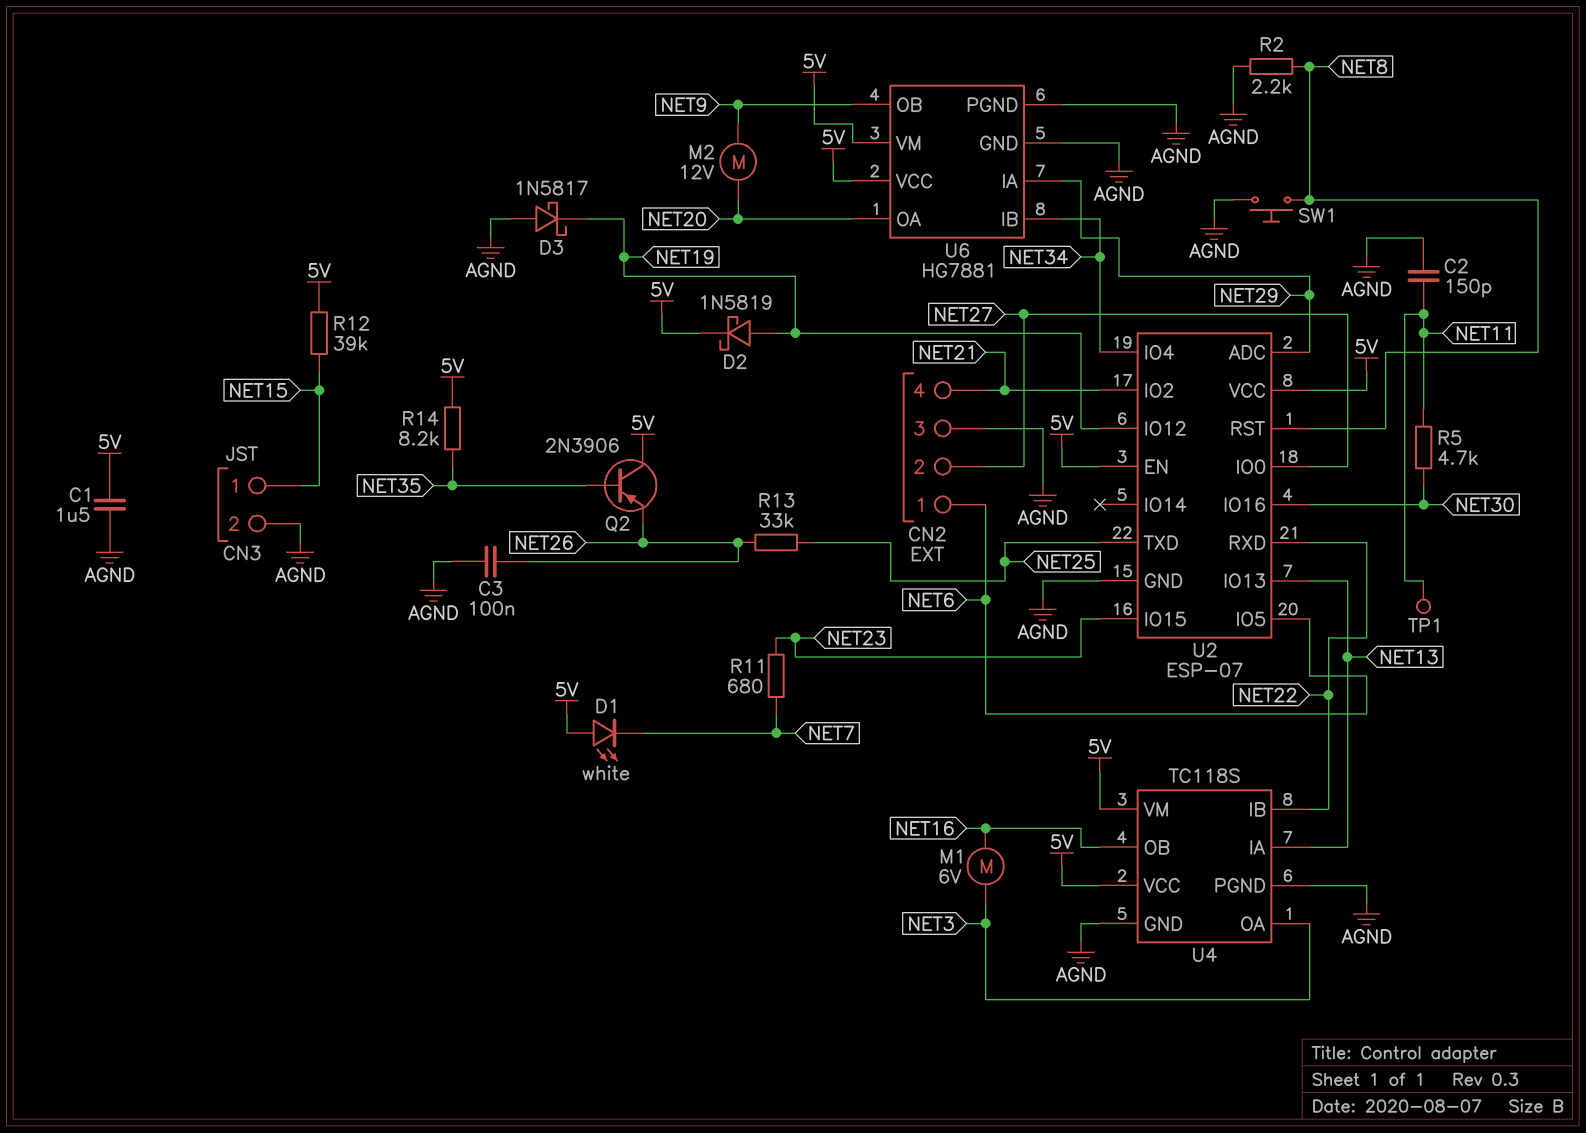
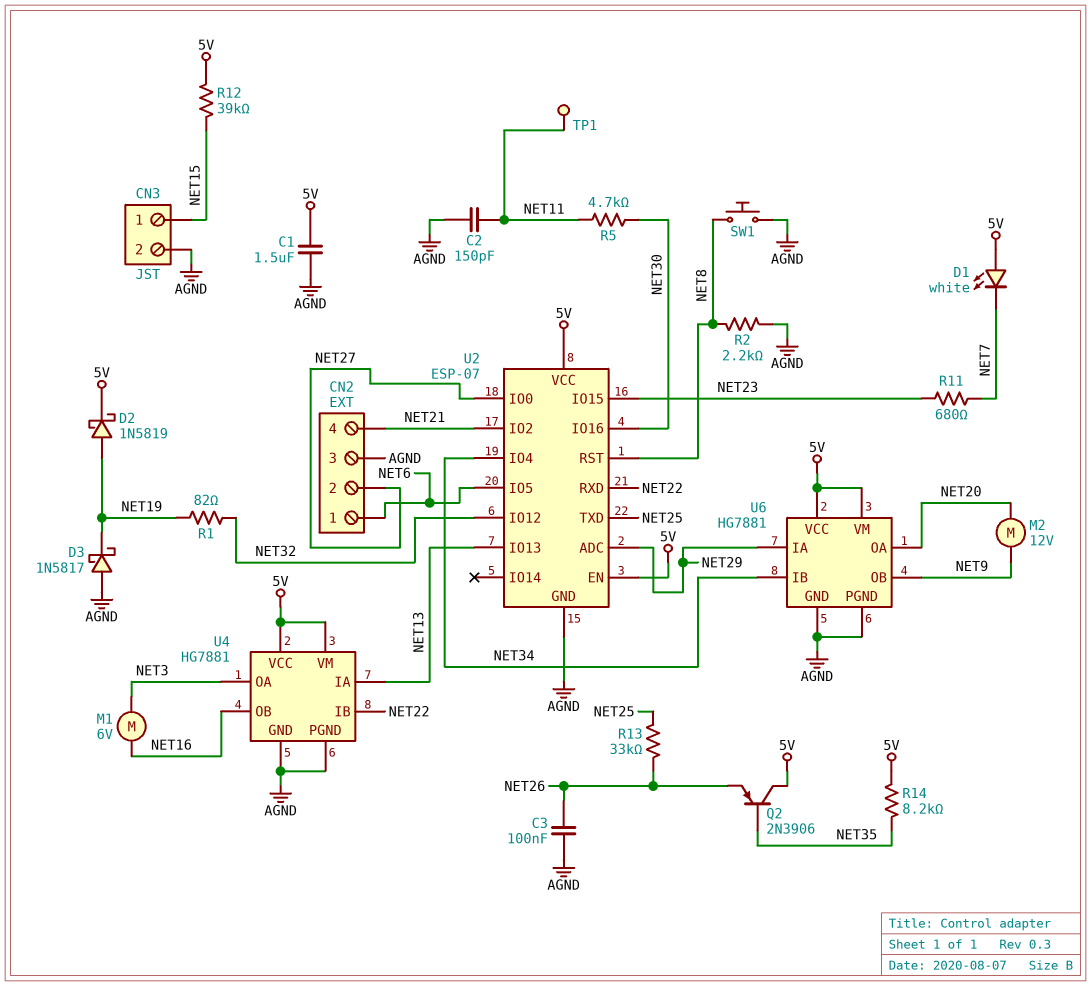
R1: none -> 82 (NET19, NET32)
U2 pin IO12: NET19 -> NET32
U4: TC118S -> HG7881

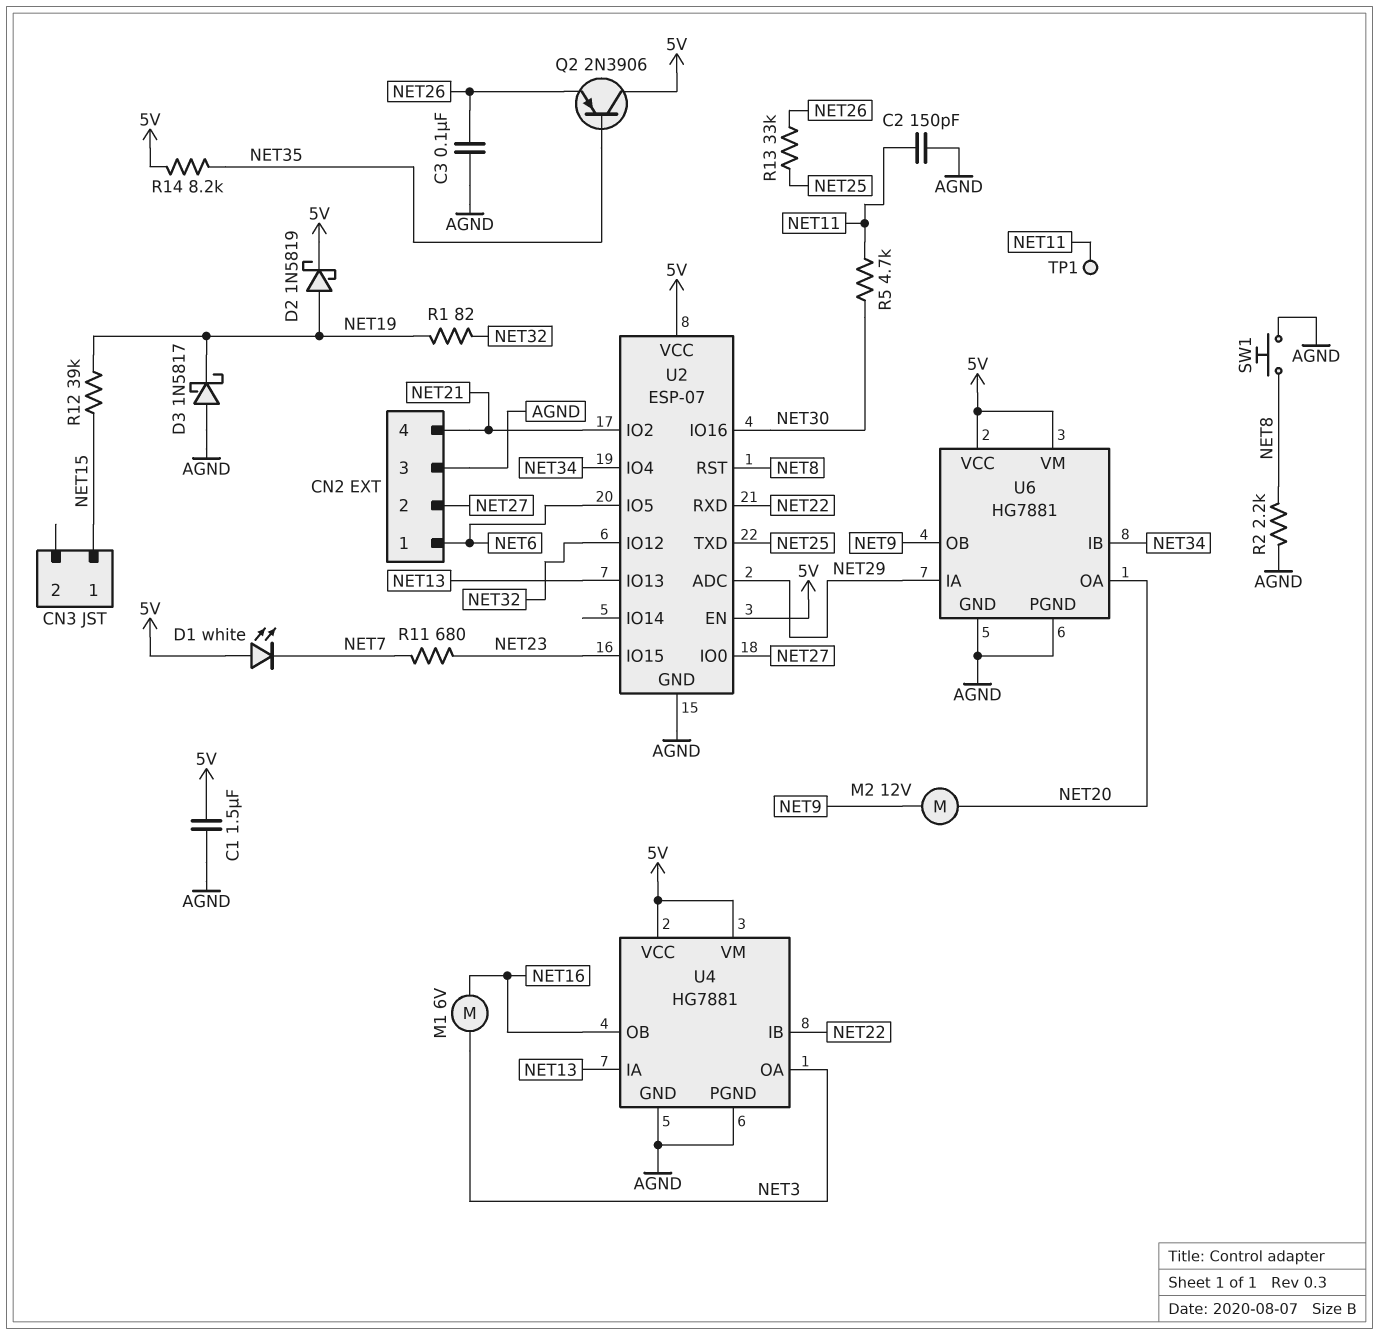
CN3 pin 2: AGND -> none
R12: 39k (5V, NET15) -> 39k (NET15, NET19)

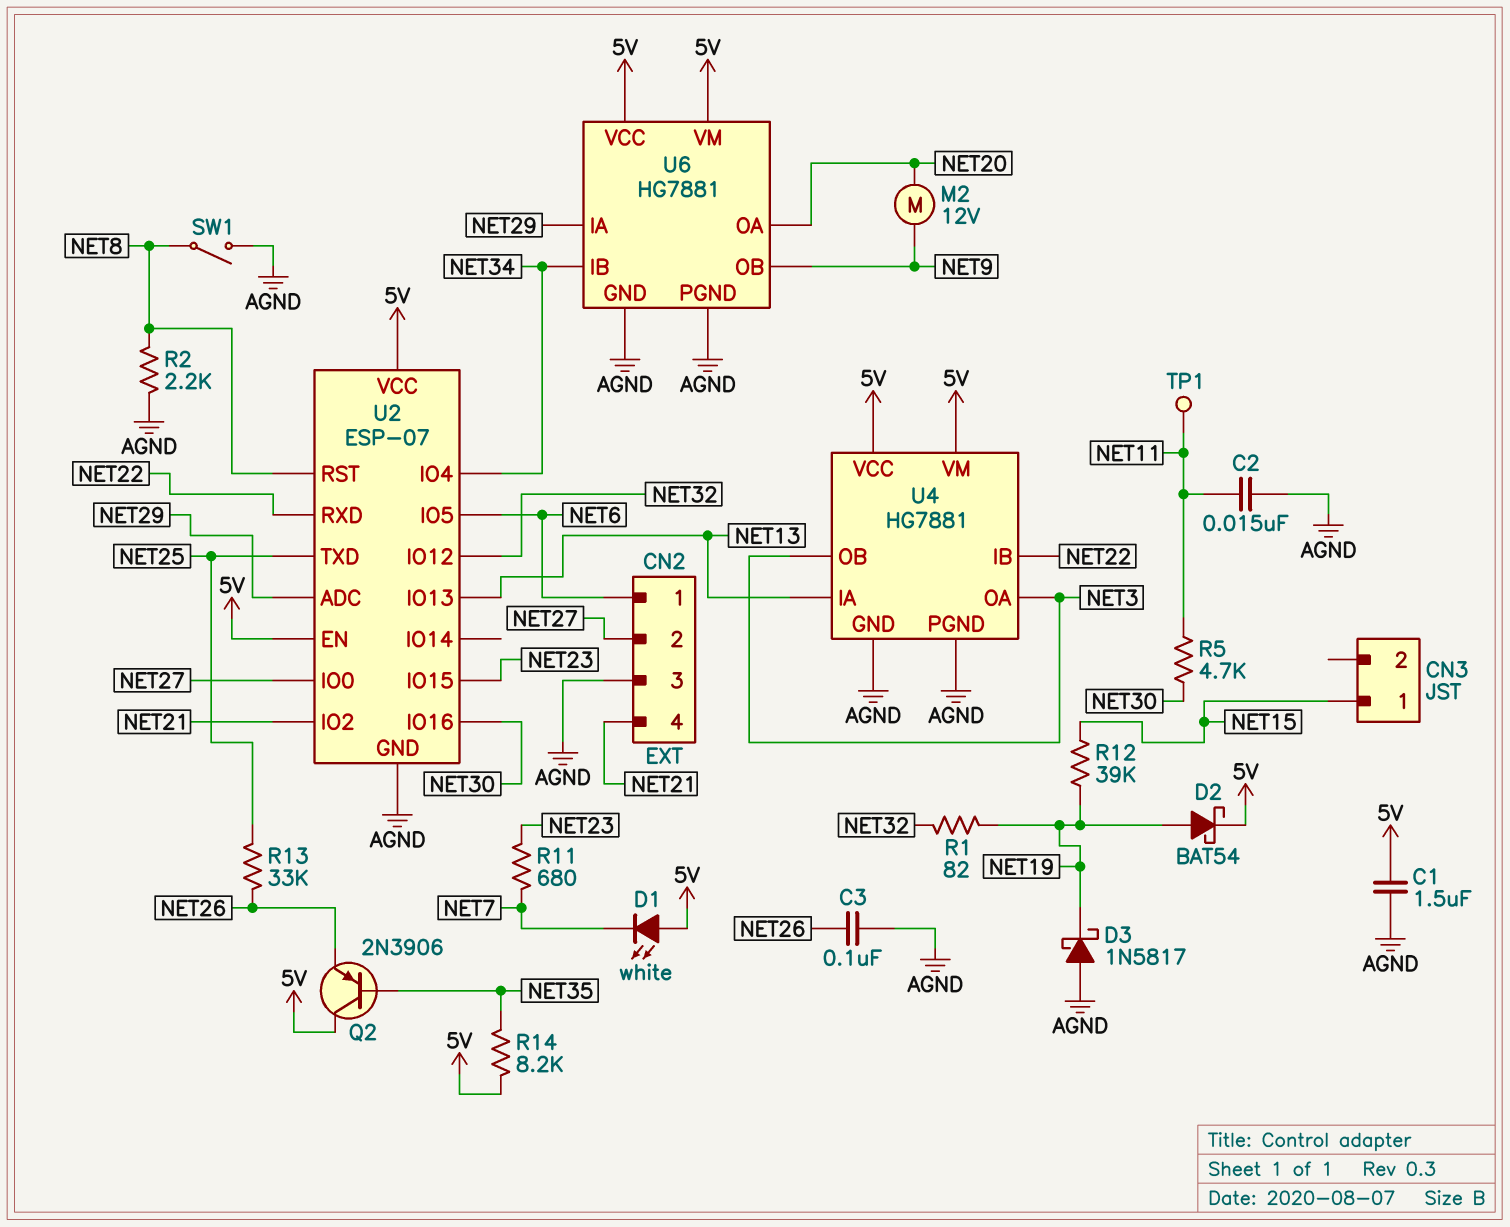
C2: 150pF (AGND, NET11) -> 15nF (AGND, NET11)
D2: schottky 1N5819 (A NET19, K 5V) -> schottky BAT54 (A NET19, K 5V)
M1: motor 6V (NET3, NET16) -> none
SW1: button (AGND, NET8) -> switch (AGND, NET8)
U4 pin OB: NET16 -> NET3

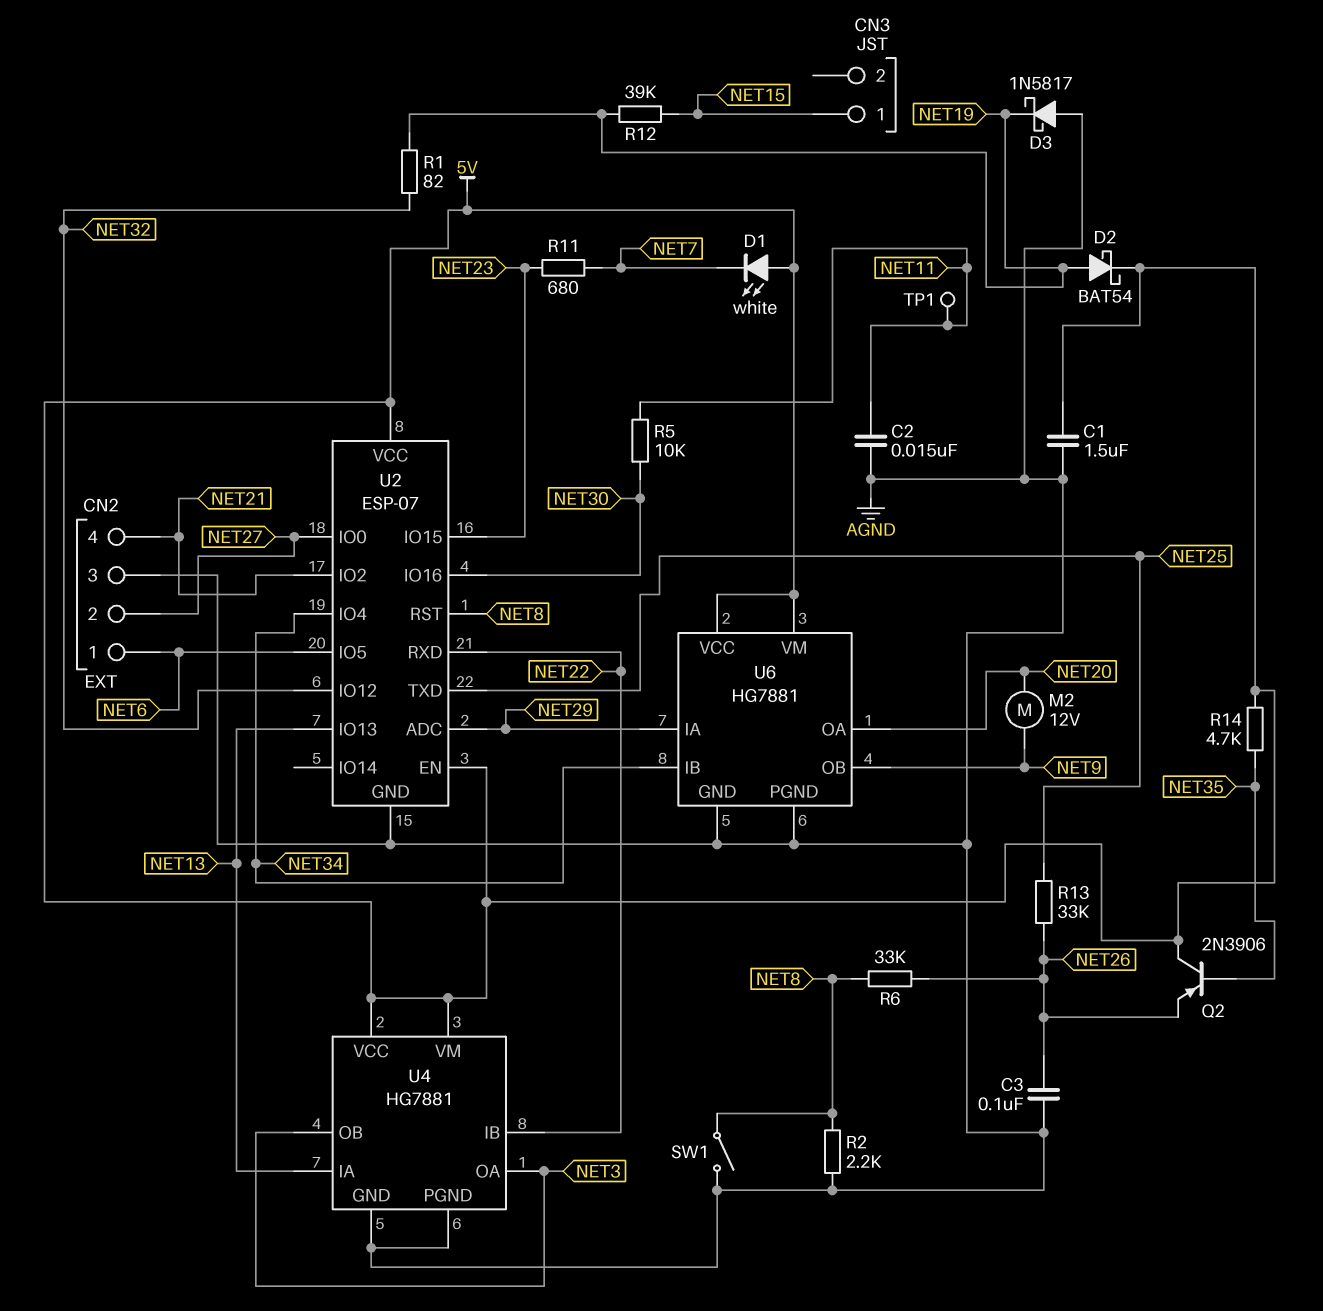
R5: 4.7k (NET11, NET30) -> 10k (NET11, NET30)
R6: none -> 33k (NET8, NET26)
R14: 8.2k (5V, NET35) -> 4.7k (5V, NET35)

